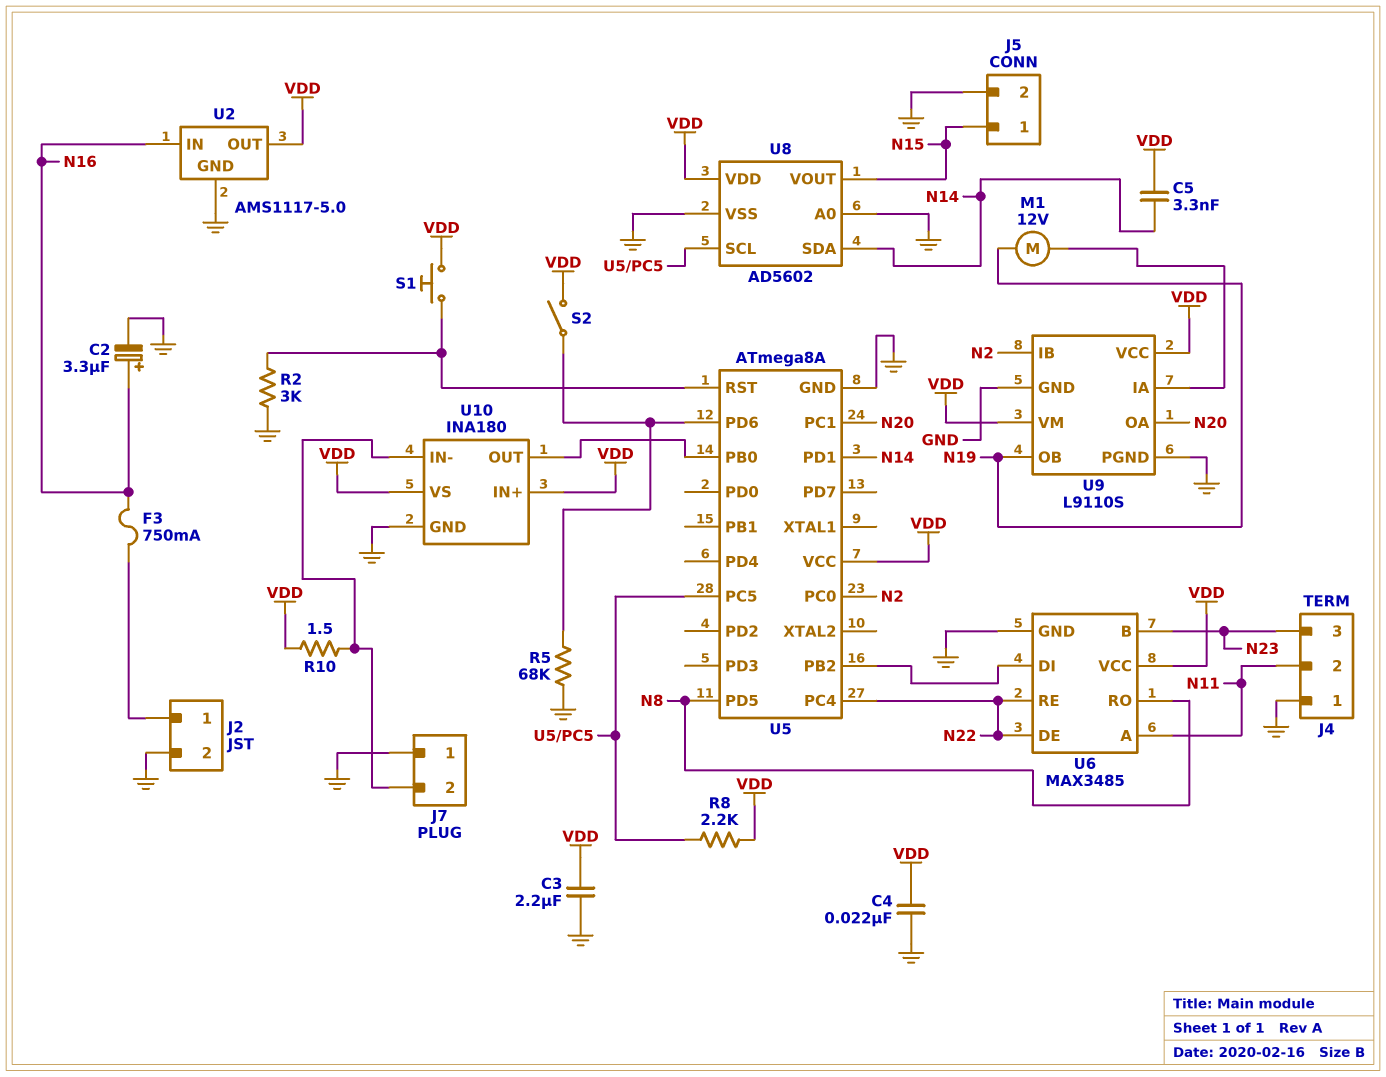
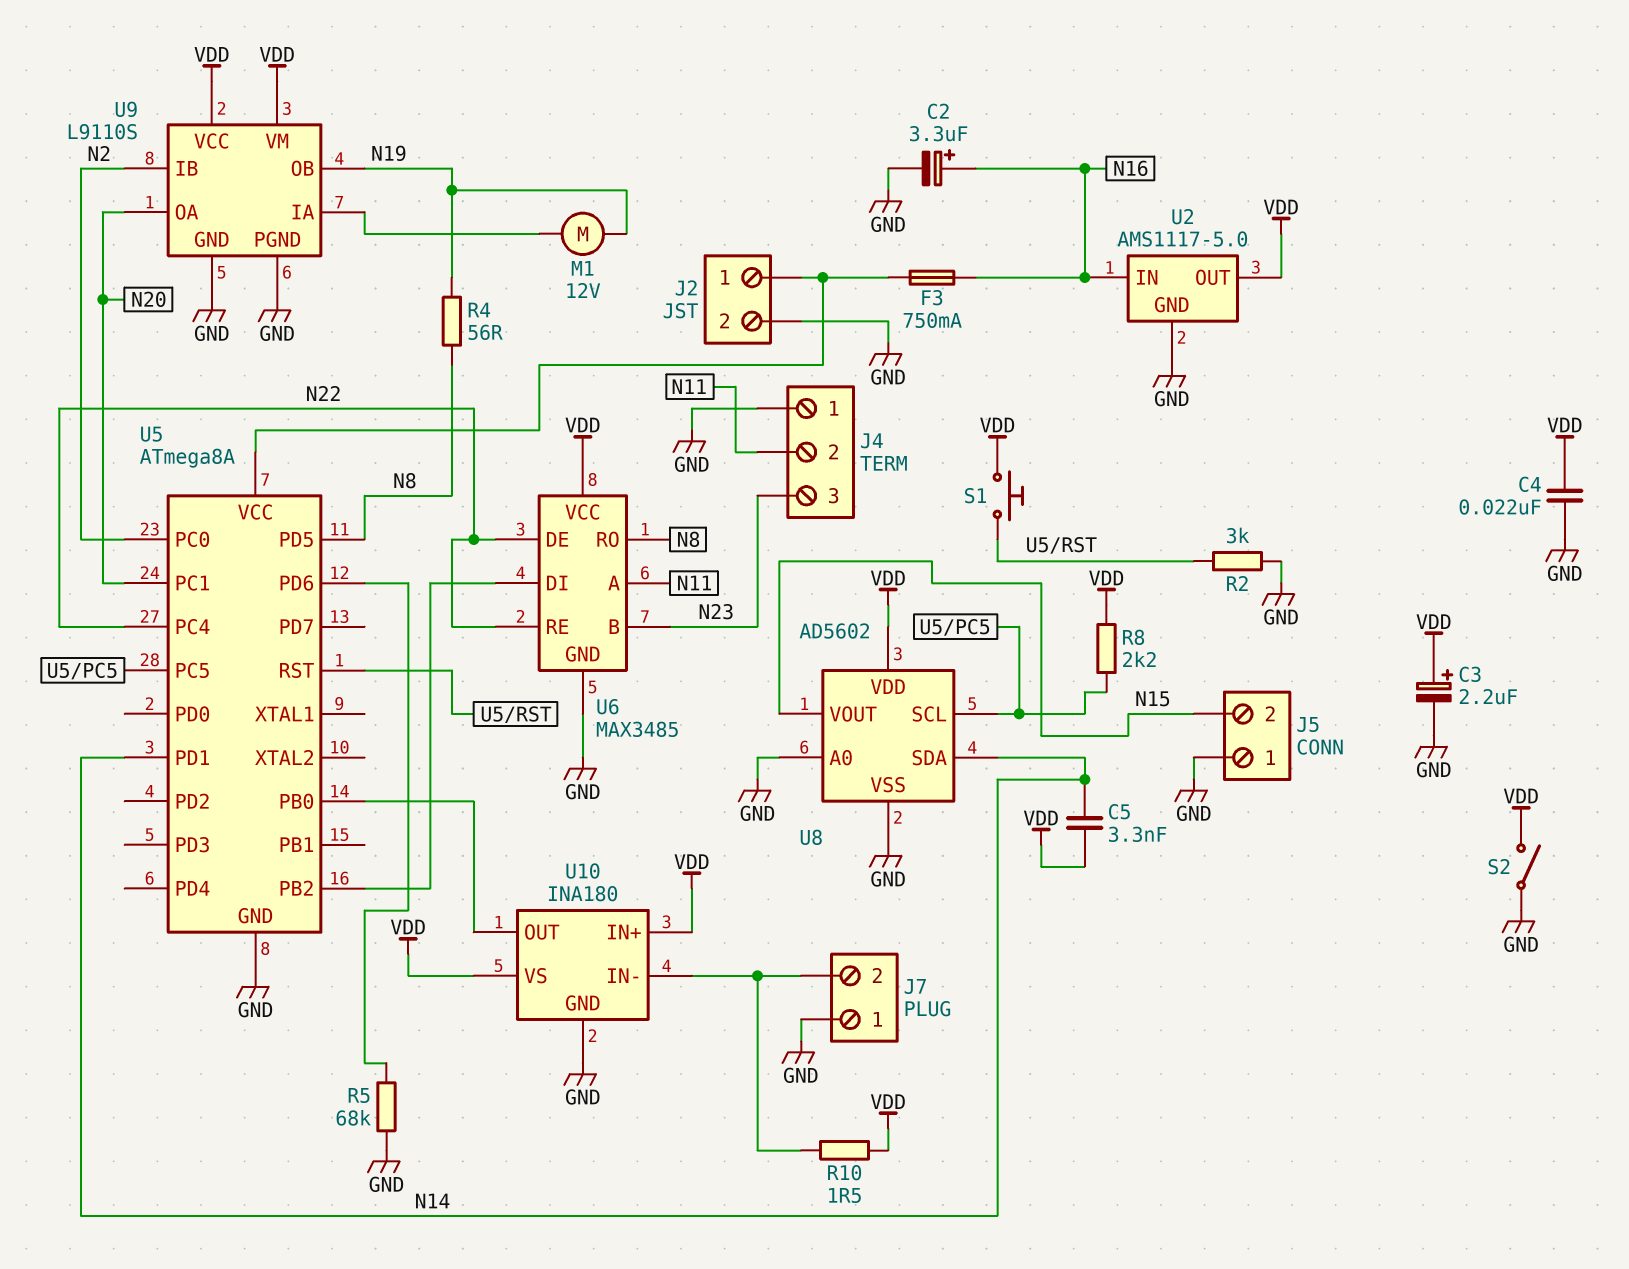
C3: 2.2uF (GND, VDD) -> 2.2uF (plus VDD, minus GND)
J5 pin 1: N15 -> GND
J5 pin 2: GND -> N15
R4: none -> 56 (N8, N19)
S2: switch (U5/PD6, VDD) -> switch (GND, VDD)
U5 pin VCC: VDD -> J2/1

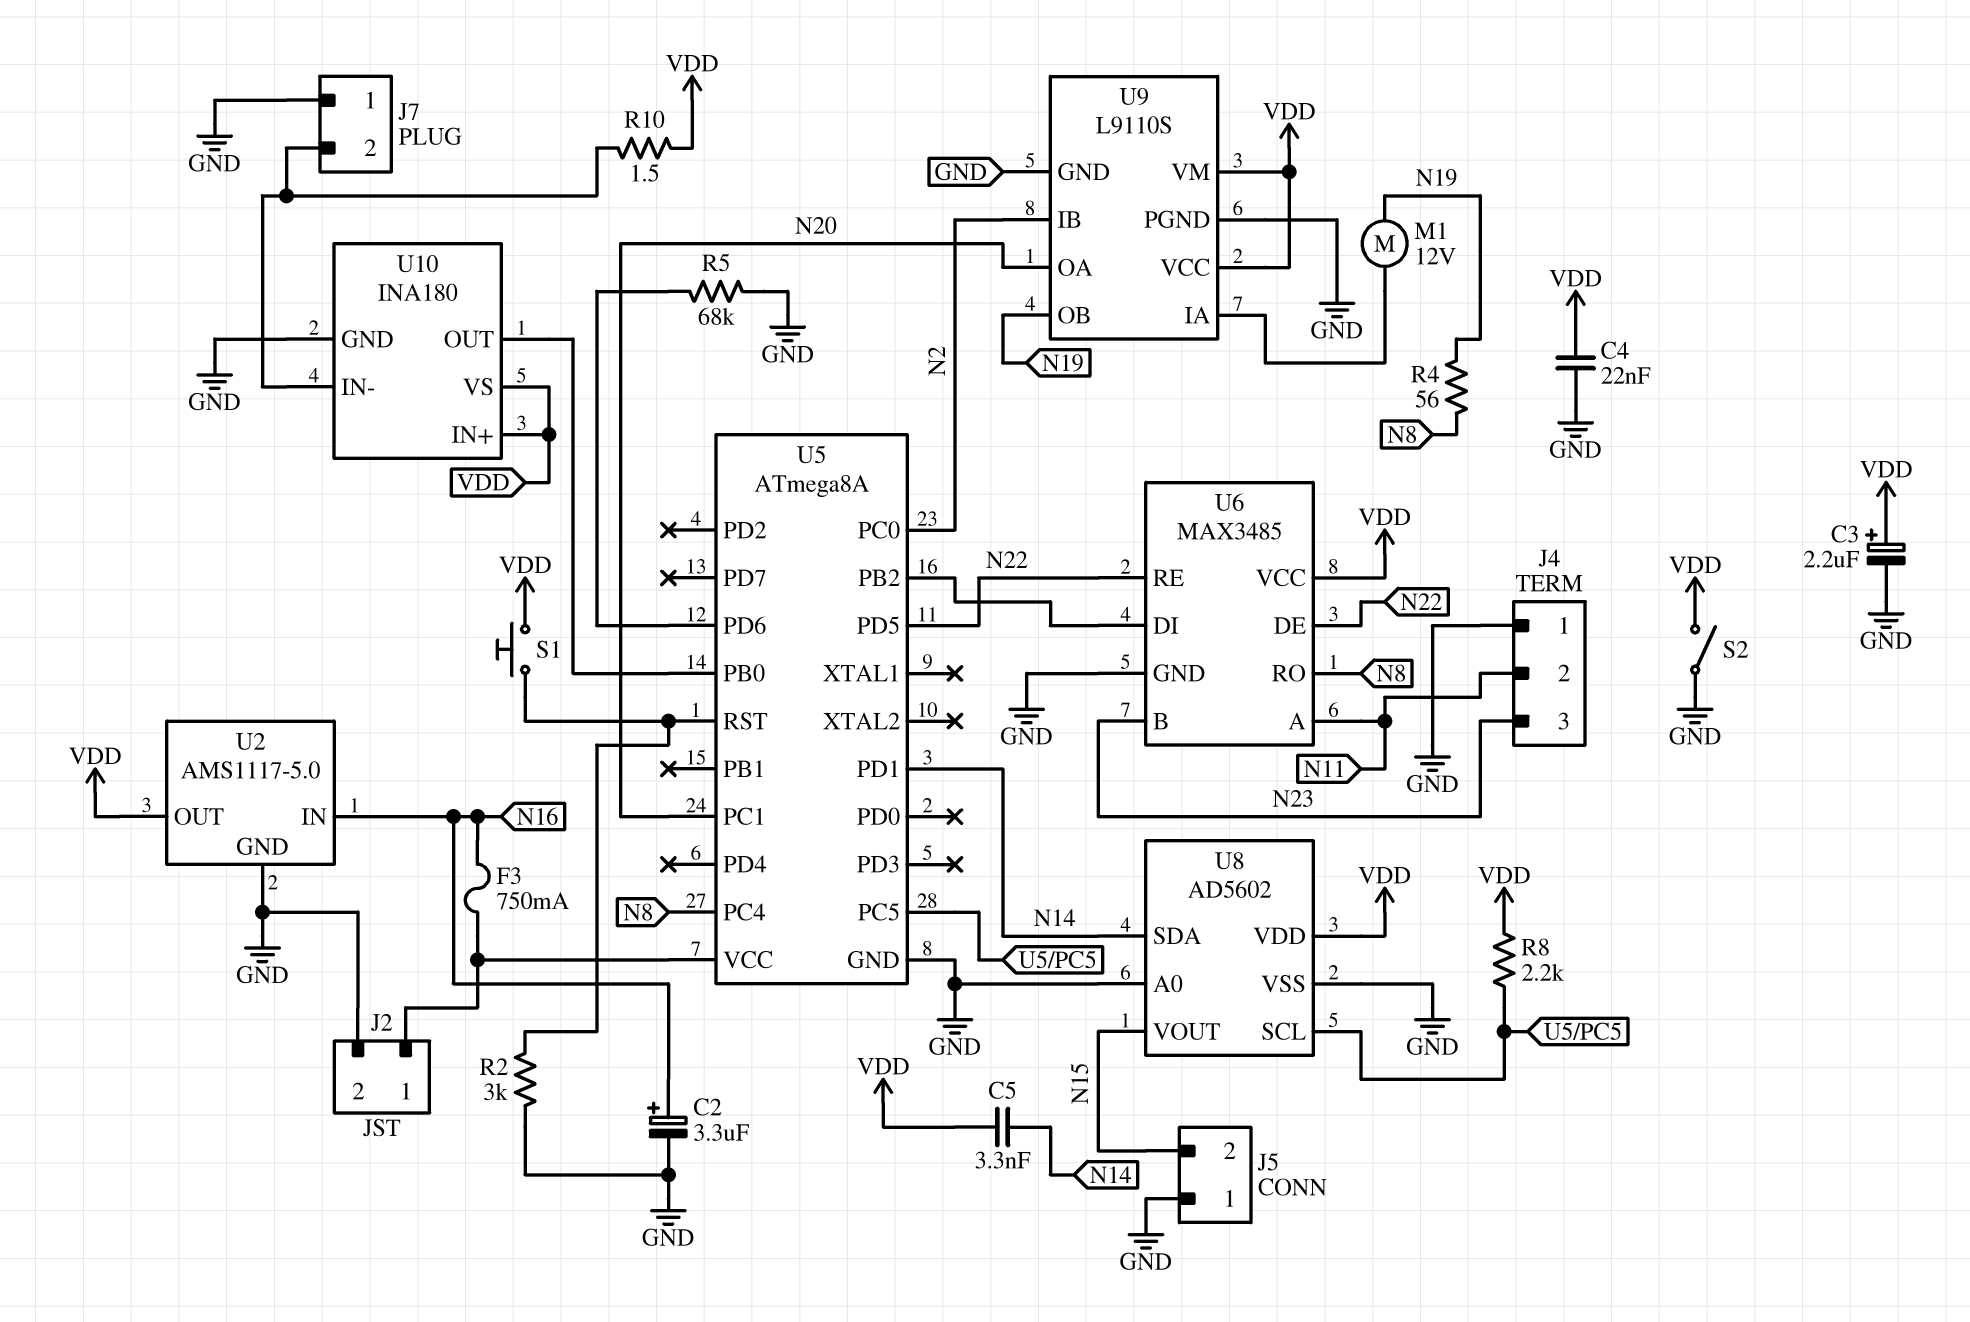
U5 pin PC4: N22 -> N8
U5 pin PD5: N8 -> N22

